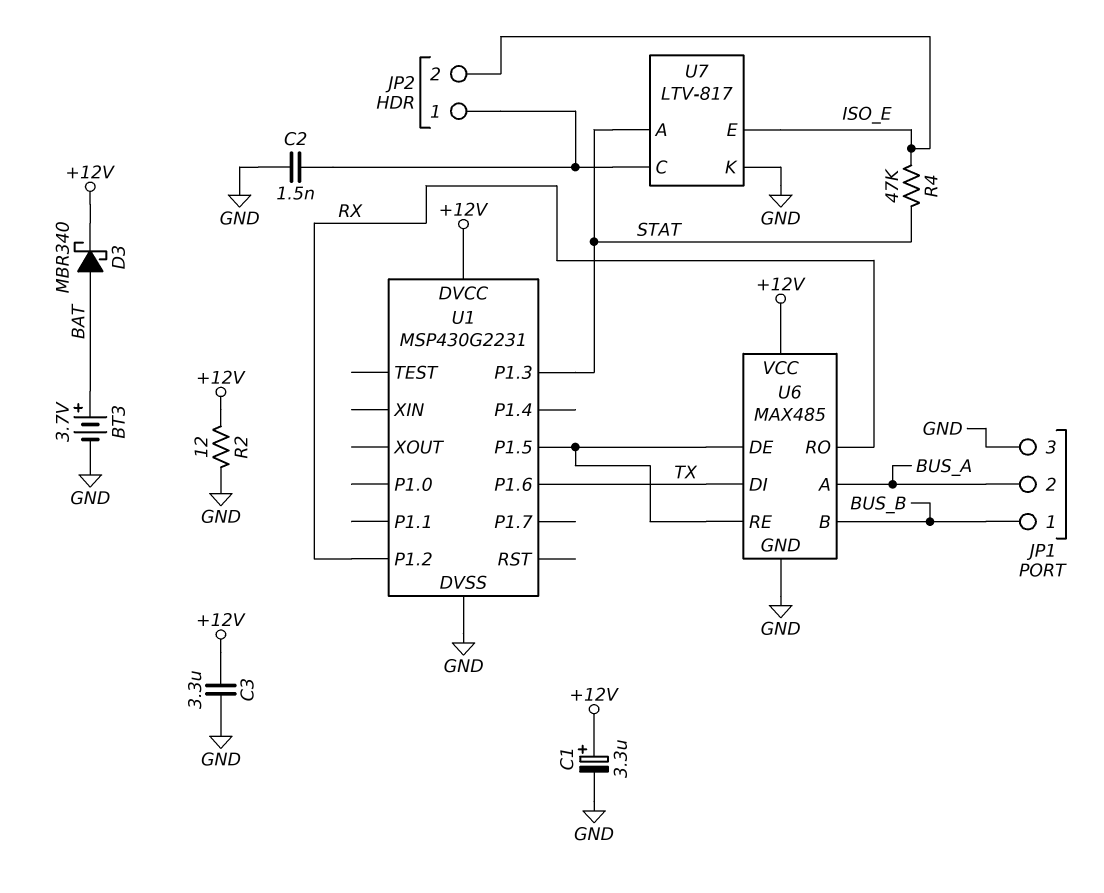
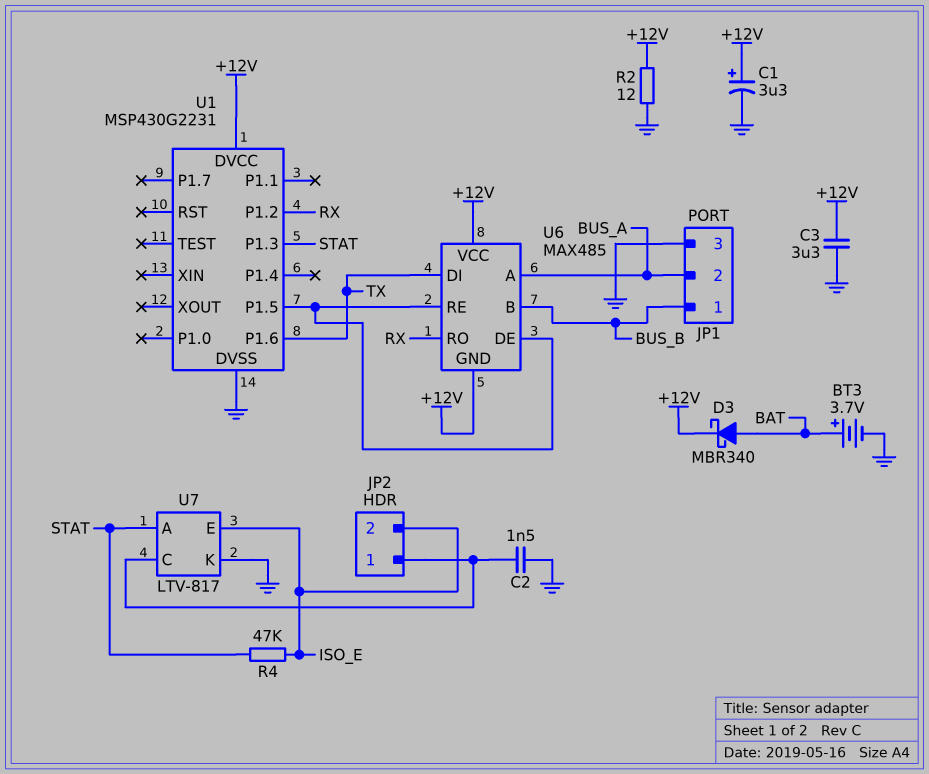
U6 pin GND: GND -> +12V

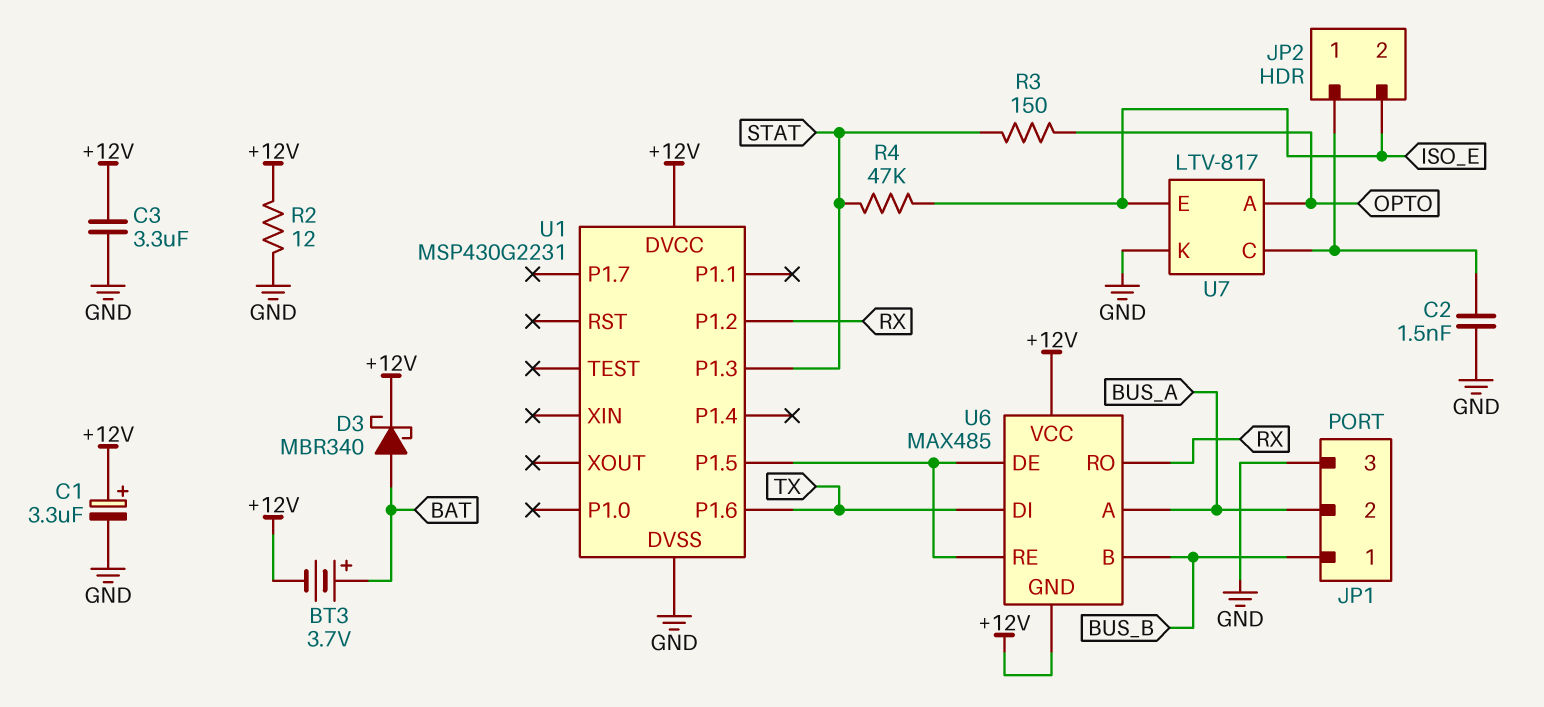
BT3: 3.7V (plus BAT, minus GND) -> 3.7V (plus BAT, minus +12V)
R3: none -> 150 (OPTO, STAT)
U7 pin A: STAT -> OPTO

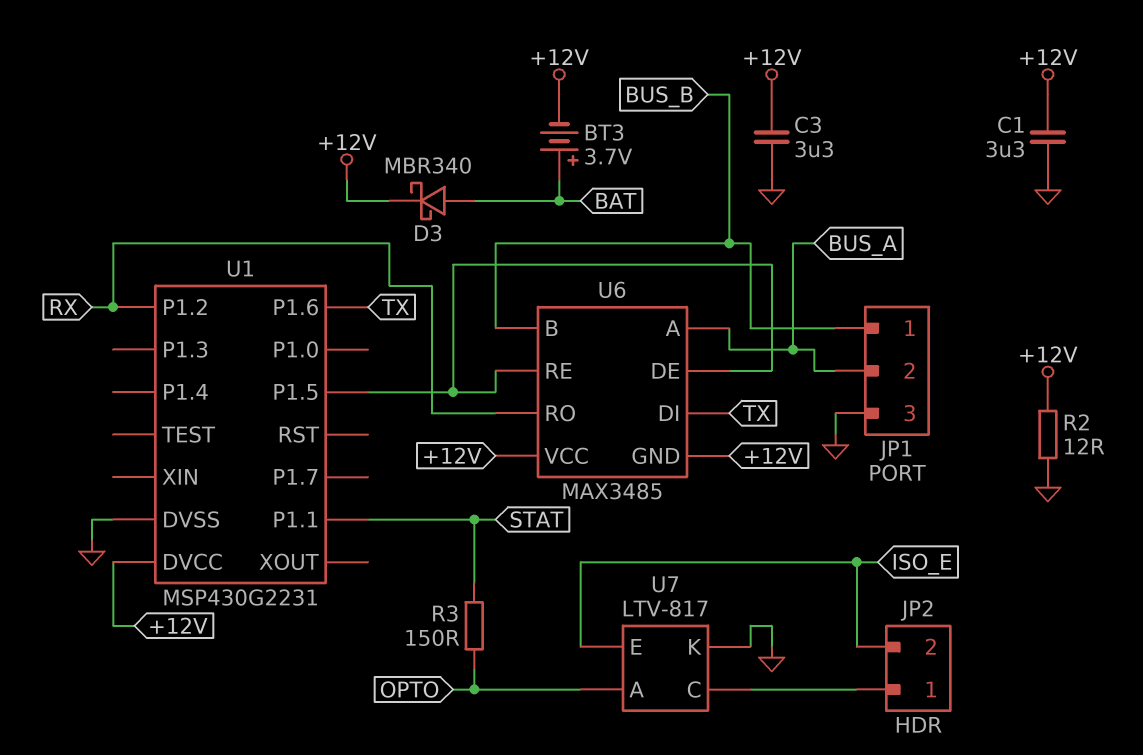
C1: 3.3uF (plus +12V, minus GND) -> 3.3uF (+12V, GND)
C2: 1.5nF (GND, JP2/1) -> none
R4: 47k (ISO_E, STAT) -> none
U1 pin P1.1: none -> STAT
U1 pin P1.3: STAT -> none
U6: MAX485 -> MAX3485

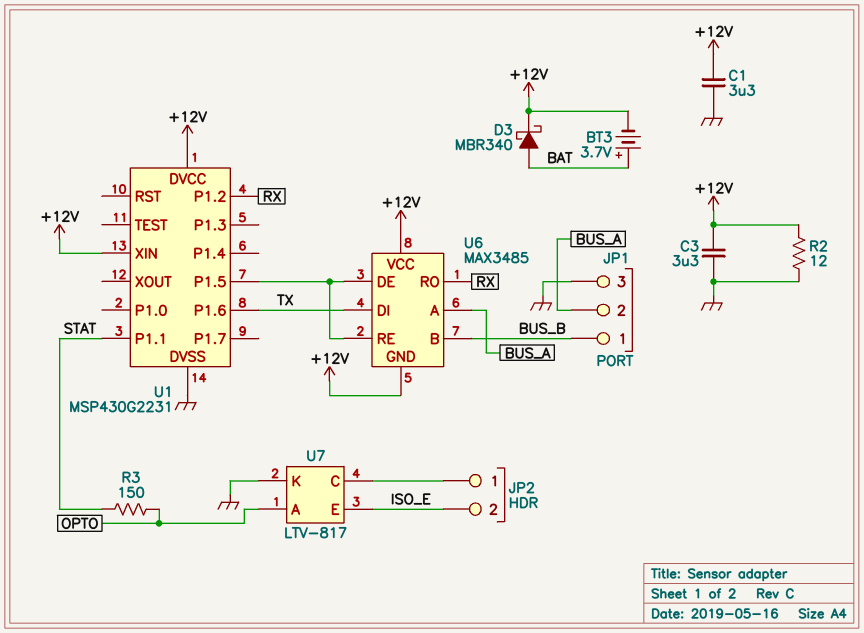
U1 pin XIN: none -> +12V

